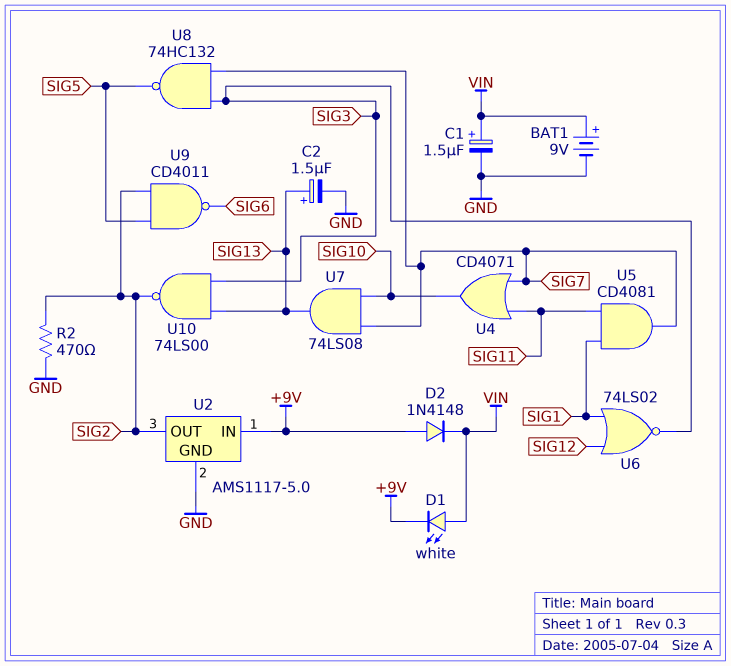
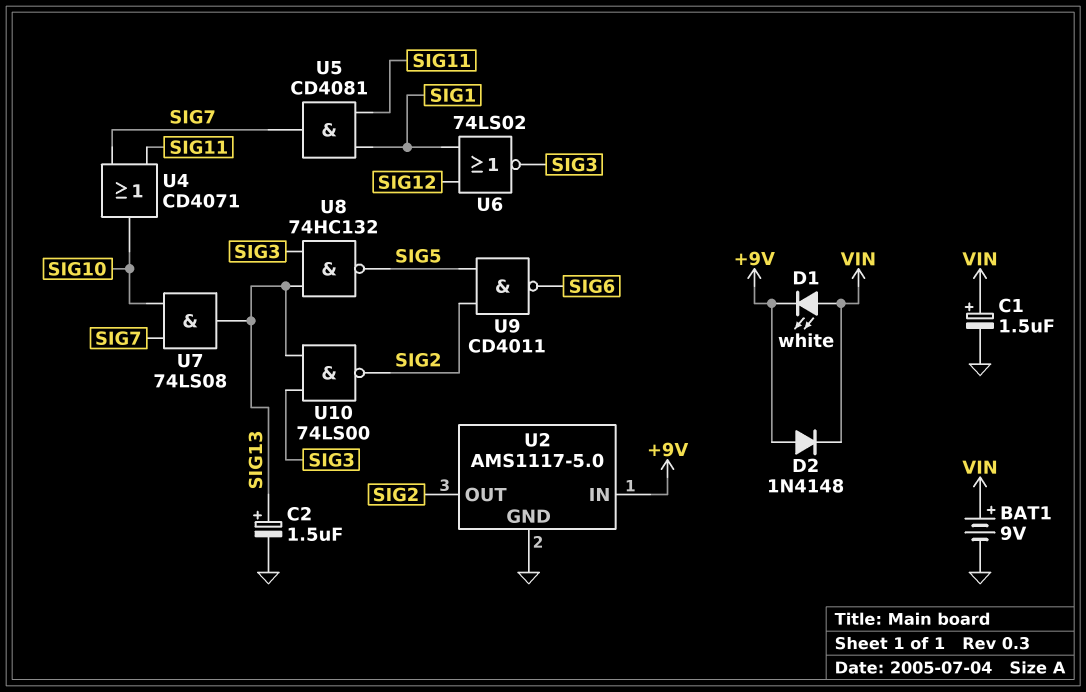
R2: 470 (GND, SIG2) -> none
U8: NAND 74HC132 (in SIG3, in SIG7, out SIG5) -> NAND 74HC132 (in SIG3, in SIG13, out SIG5)

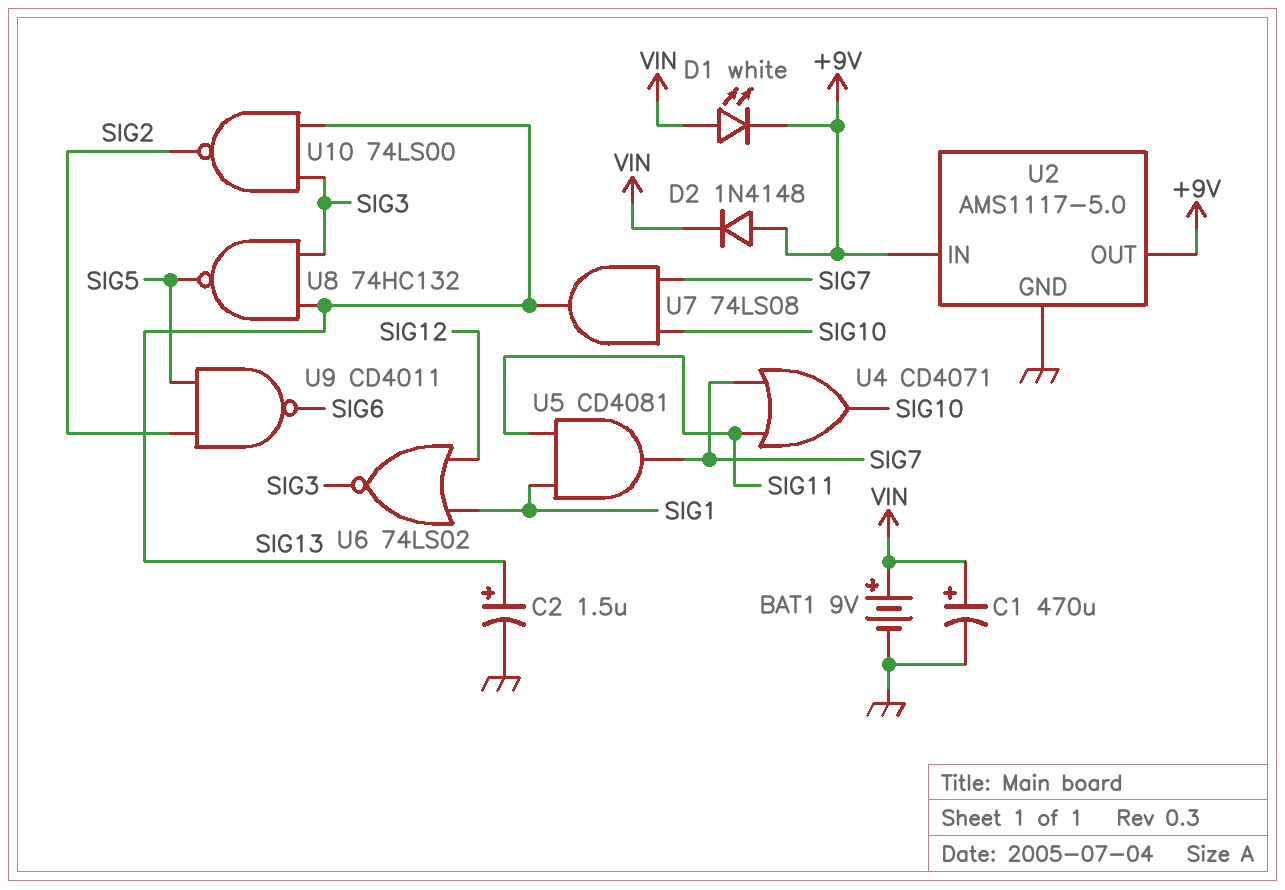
C1: 1.5uF (plus VIN, minus GND) -> 470uF (plus VIN, minus GND)
U2 pin OUT: SIG2 -> +9V

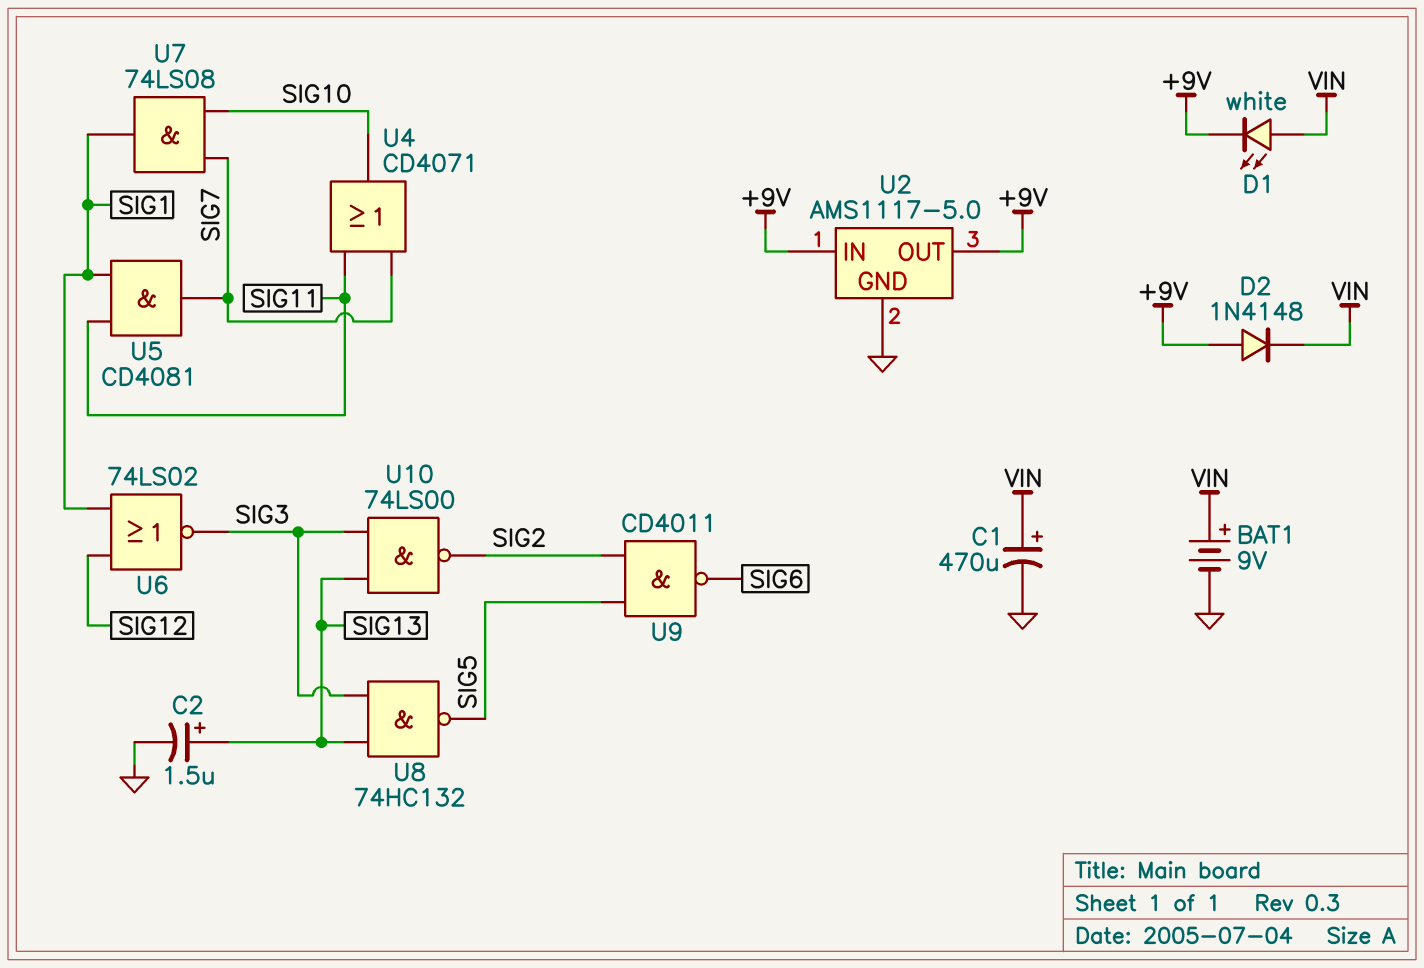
U7: AND 74LS08 (in SIG7, in SIG10, out SIG13) -> AND 74LS08 (in SIG7, in SIG10, out SIG1)

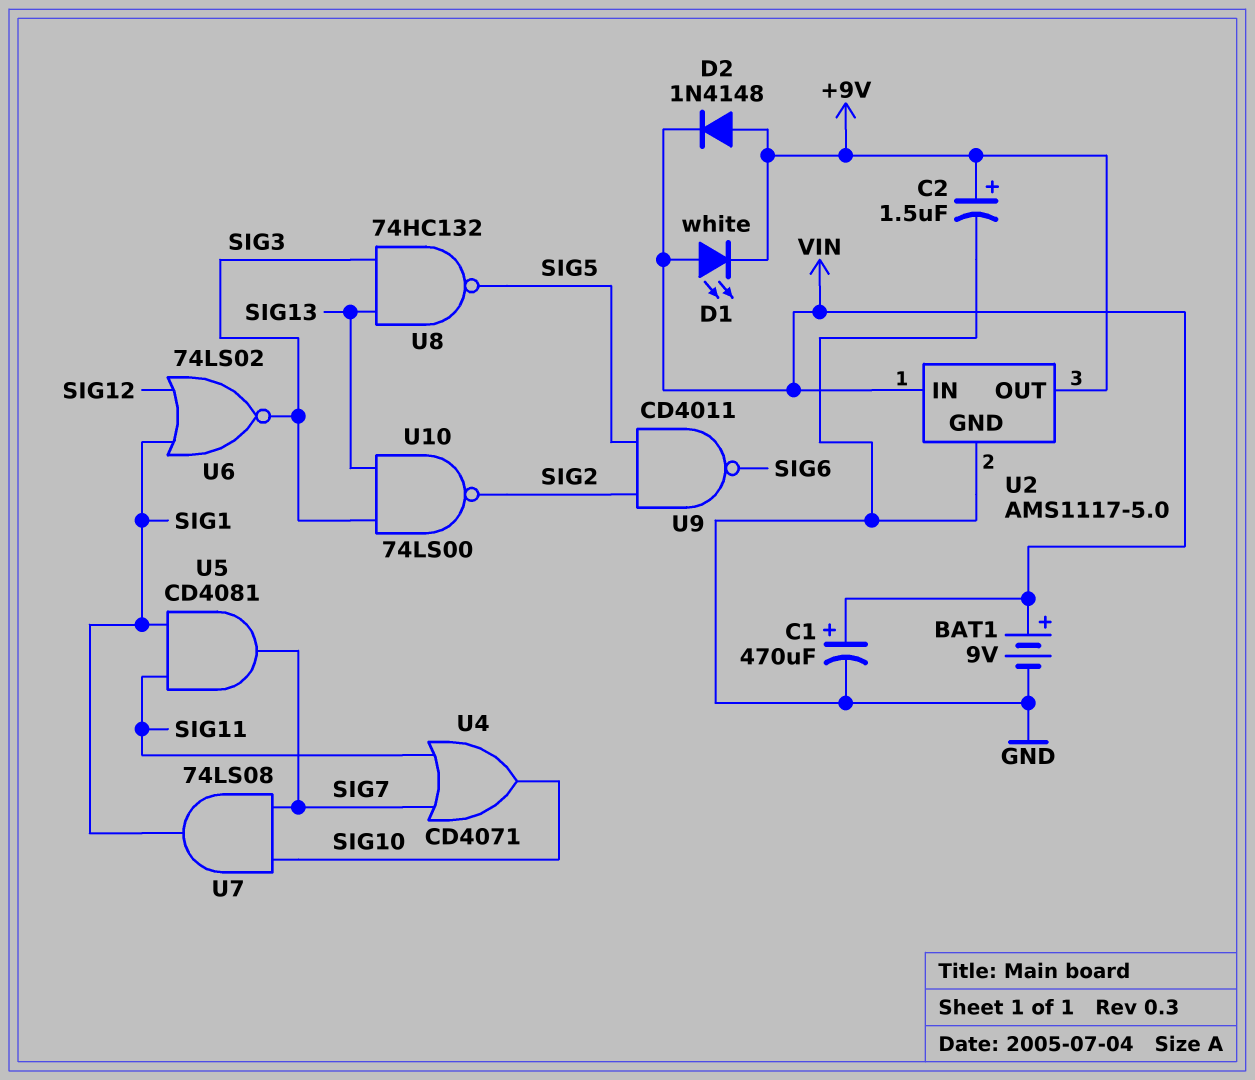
C2: 1.5uF (plus SIG13, minus GND) -> 1.5uF (plus +9V, minus GND)
U2 pin IN: +9V -> VIN

